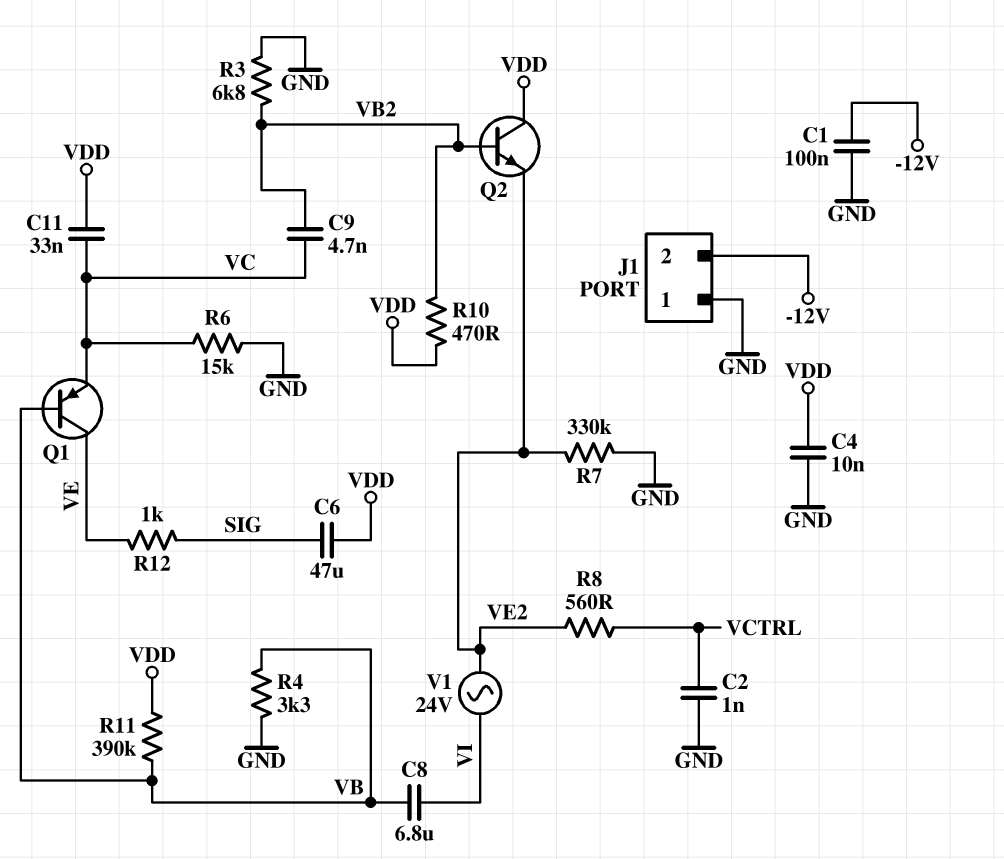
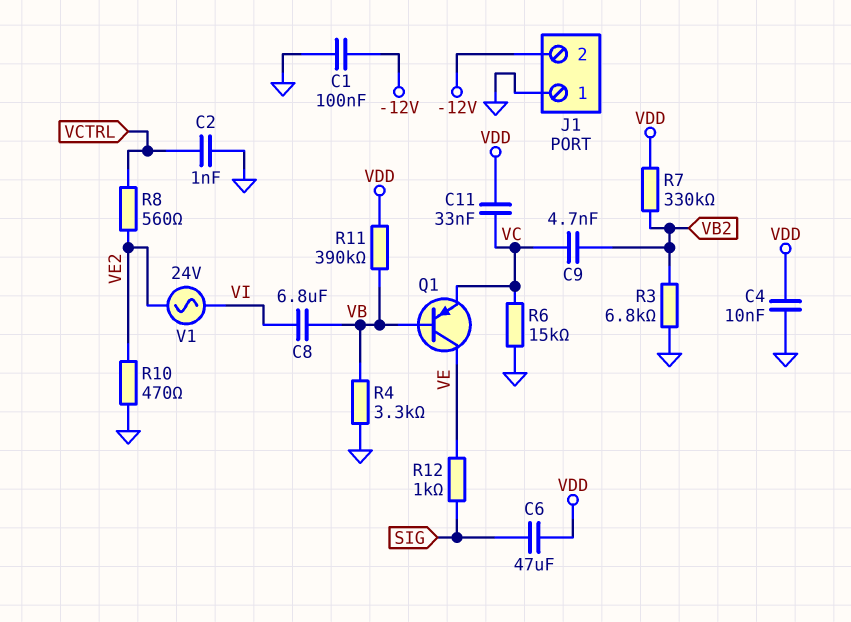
Q2: NPN (B VB2, C VDD, E VE2) -> none
R7: 330k (GND, VE2) -> 330k (VB2, VDD)
R10: 470 (VB2, VDD) -> 470 (GND, VE2)

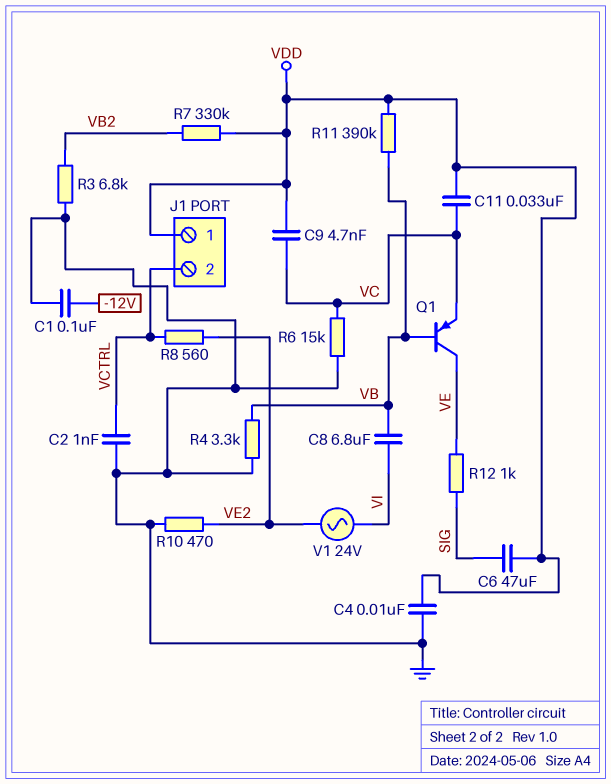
C9: 4.7nF (VB2, VC) -> 4.7nF (VC, VDD)
J1 pin 1: GND -> VDD
J1 pin 2: -12V -> VCTRL

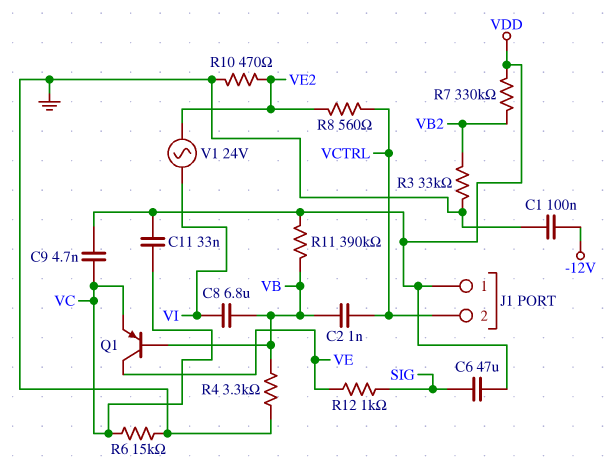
C2: 1nF (GND, VCTRL) -> 1nF (VB, VCTRL)
C4: 10nF (GND, VDD) -> none
R3: 6.8k (GND, VB2) -> 33k (GND, VB2)

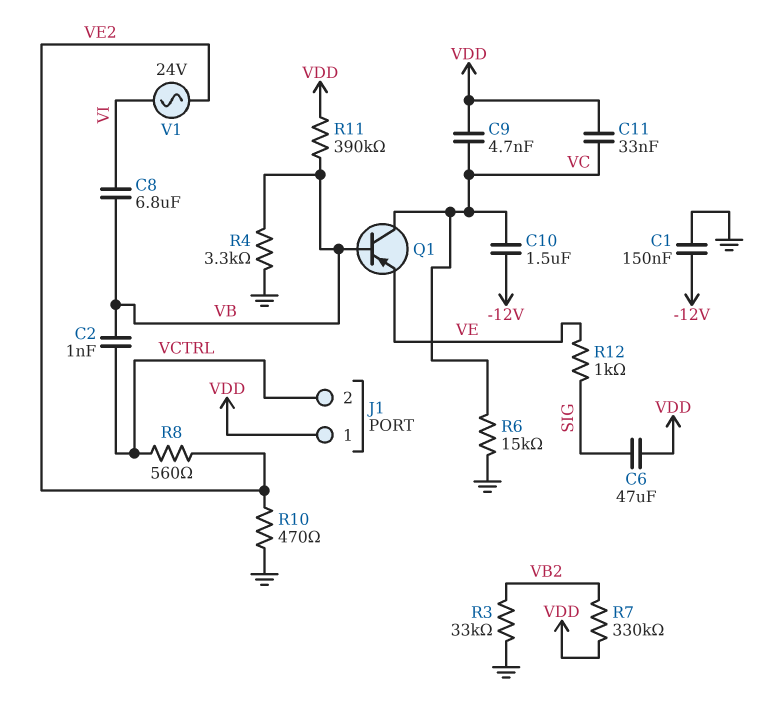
C1: 100nF (-12V, GND) -> 150nF (-12V, GND)
C10: none -> 1.5uF (-12V, VC)
Q1: PNP (B VB, C VE, E VC) -> PNP (B VB, C VC, E VE)

